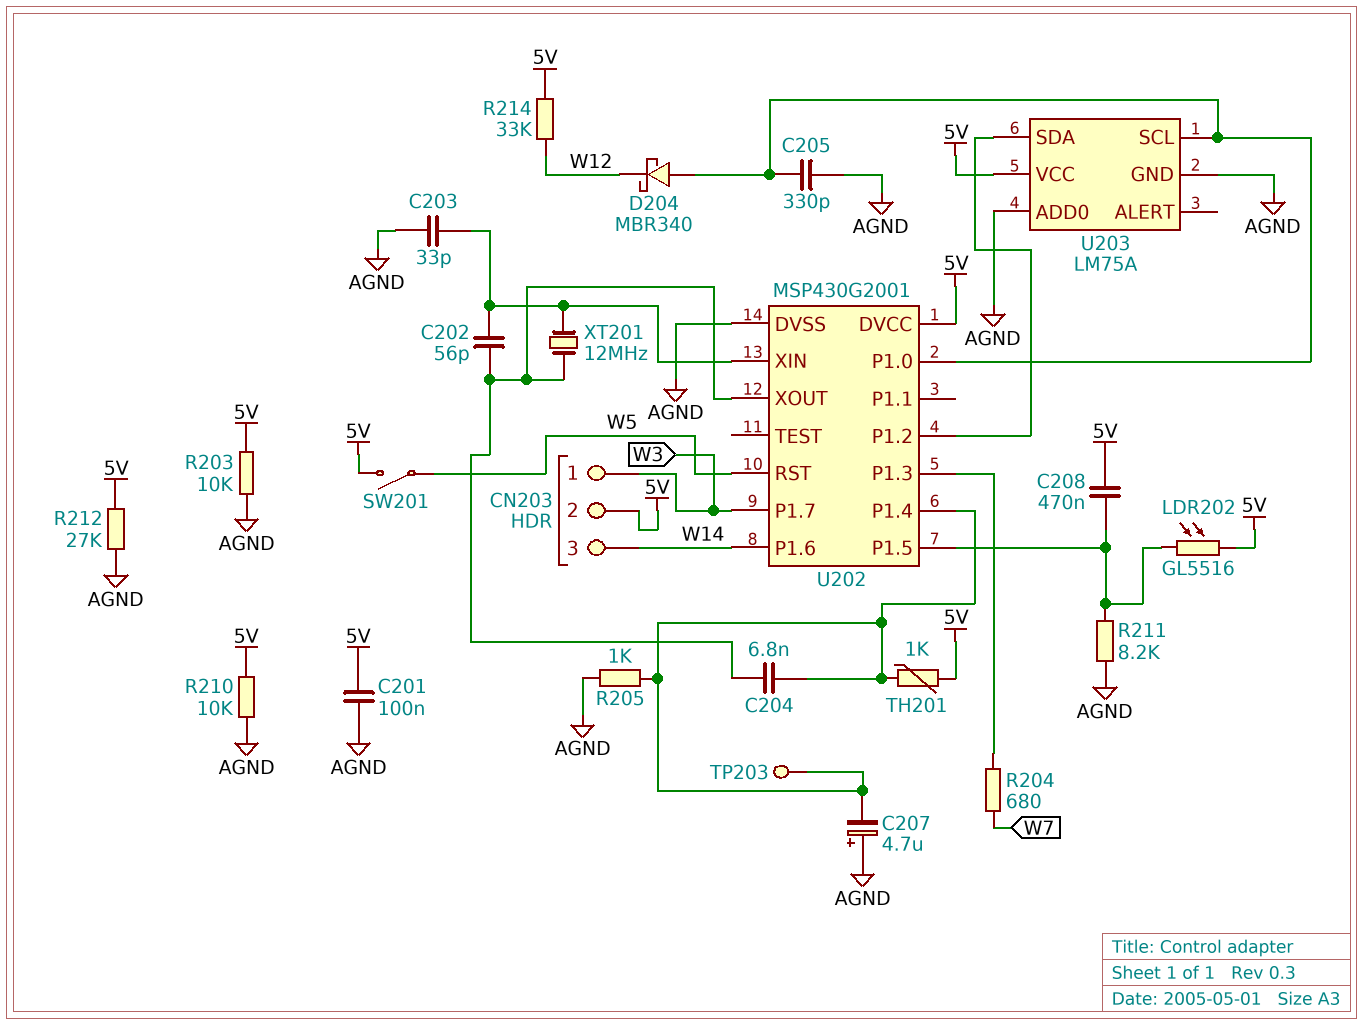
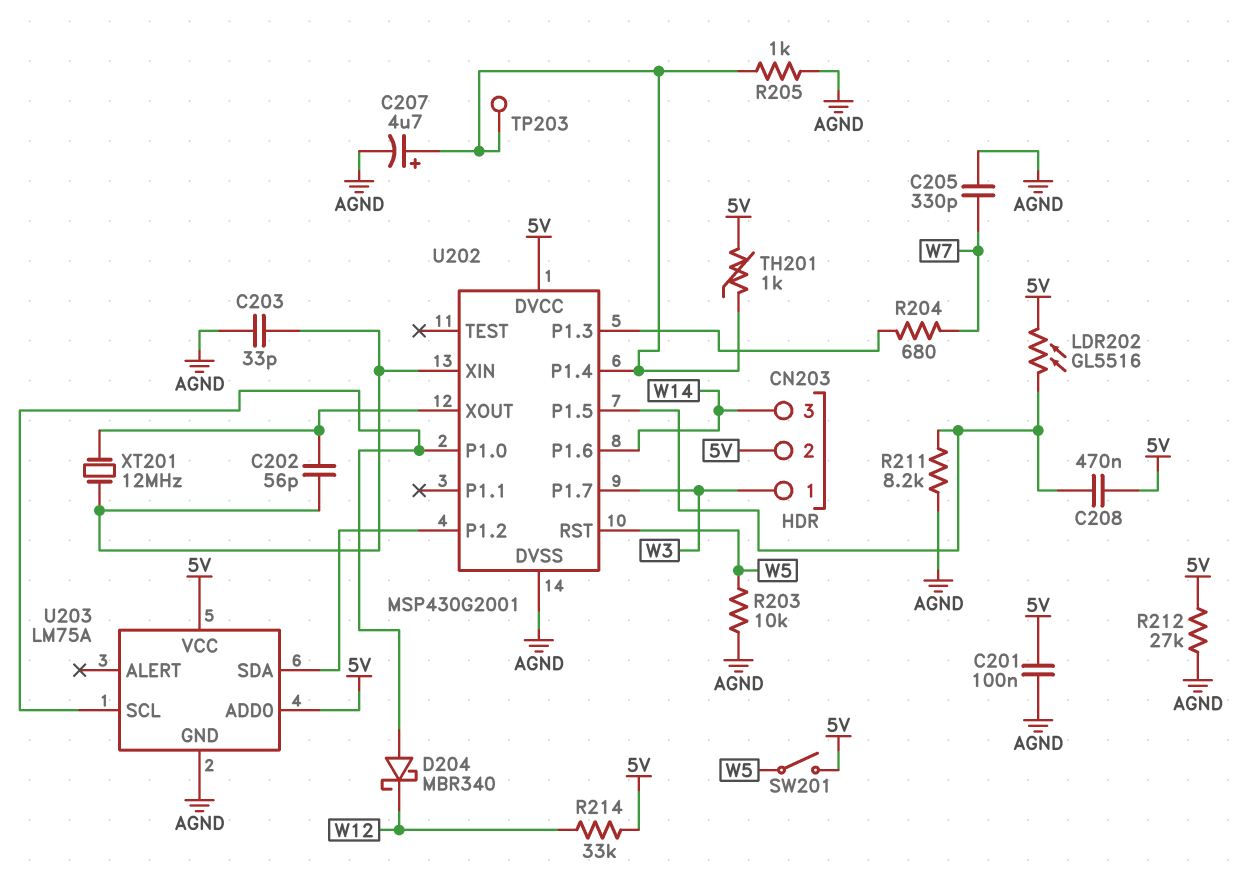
C204: 6.8nF (U202/P1.4, U202/XOUT) -> none
C205: 330pF (AGND, U202/P1.0) -> 330pF (AGND, W7)
C207: 4.7uF (plus AGND, minus U202/P1.4) -> 4.7uF (plus U202/P1.4, minus AGND)
R203: 10k (5V, AGND) -> 10k (AGND, W5)
R210: 10k (5V, AGND) -> none
U203 pin ADD0: AGND -> 5V

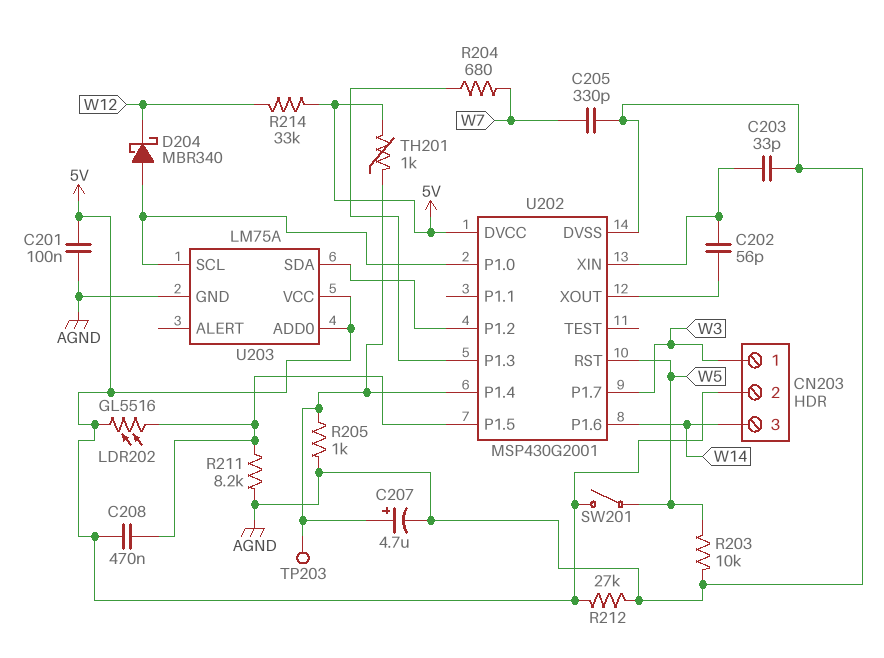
XT201: 12MHz (U202/XIN, U202/XOUT) -> none

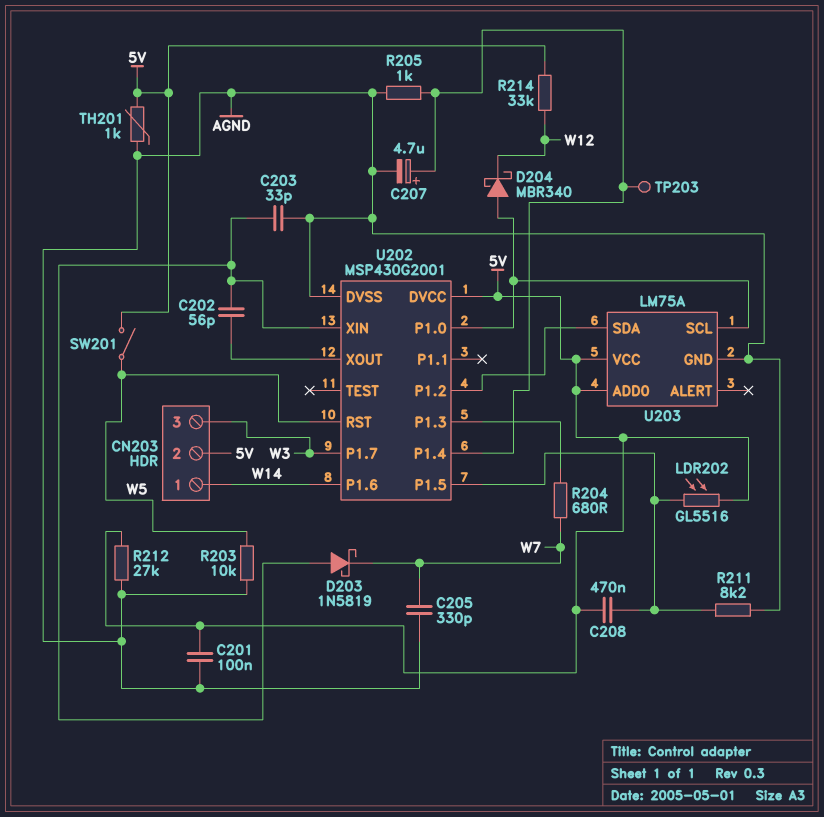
CN203 pin 1: W3 -> W14
CN203 pin 3: W14 -> W3
D203: none -> schottky 1N5819 (A U202/XIN, K W7)
TH201: 1k (5V, U202/P1.4) -> 1k (5V, AGND)

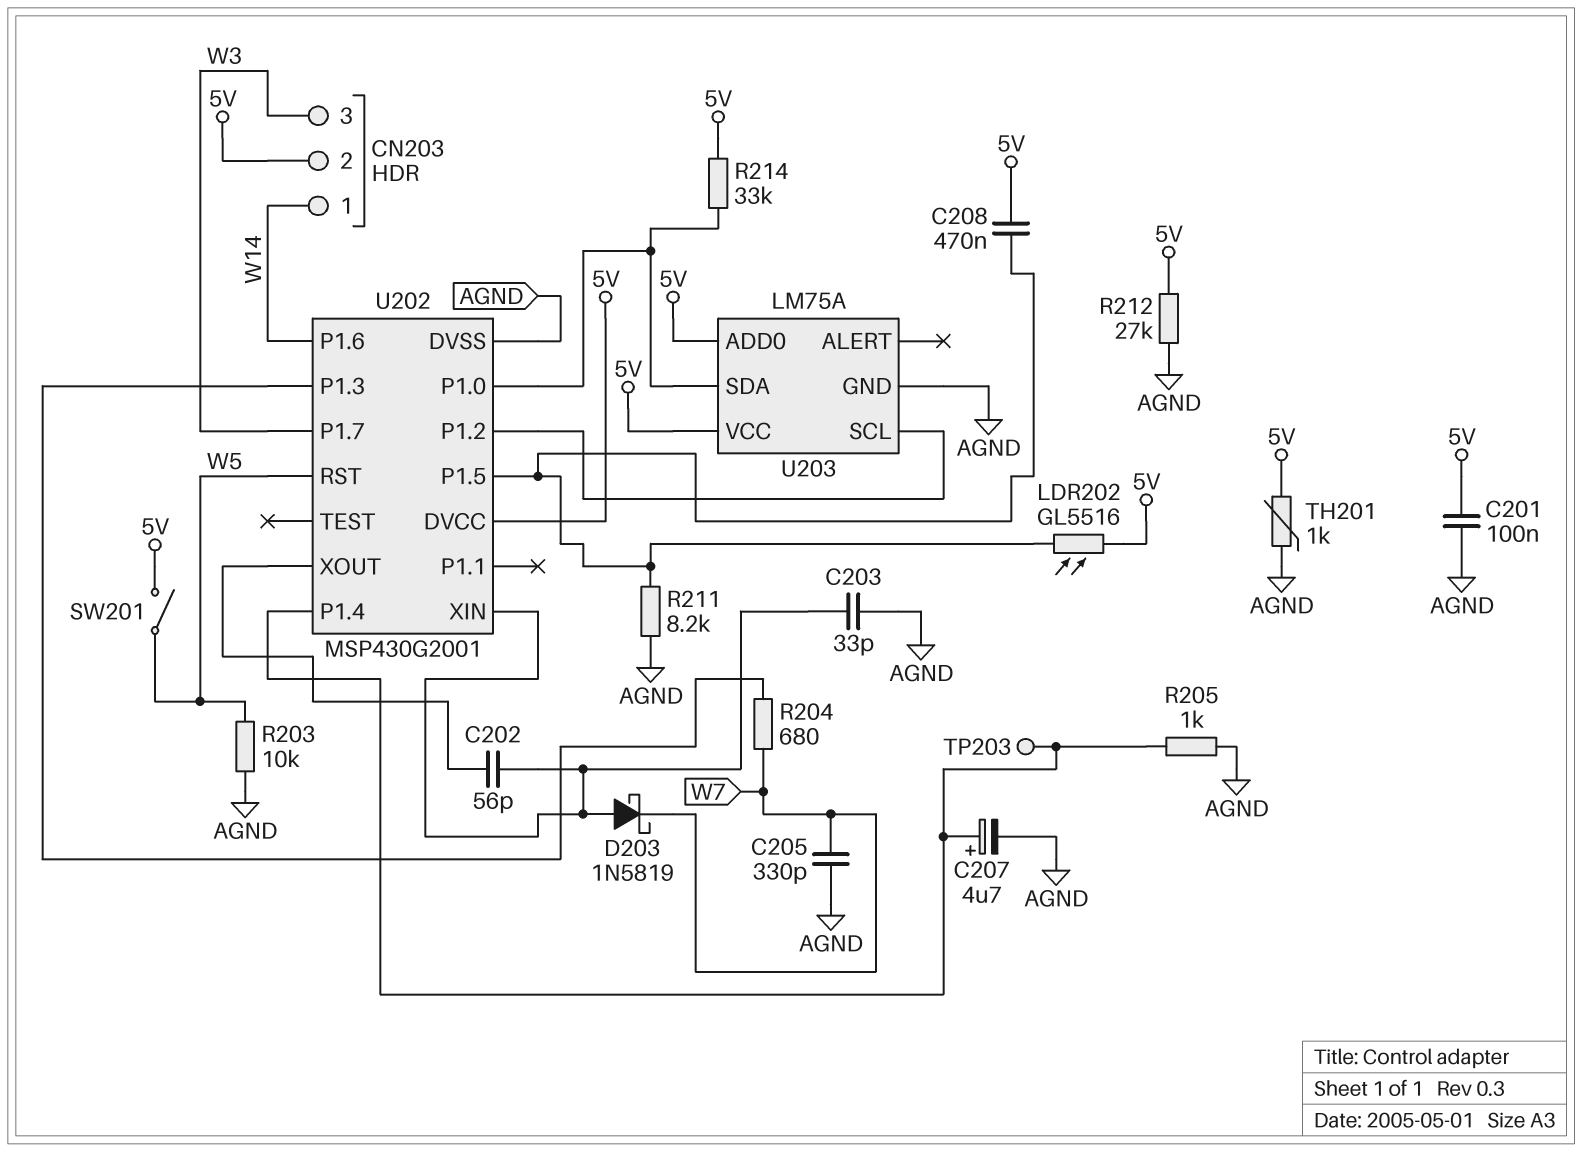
D204: schottky MBR340 (A U202/P1.0, K W12) -> none
R214: 33k (5V, W12) -> 33k (5V, U202/P1.0)
U203 pin SCL: U202/P1.0 -> U202/P1.2
U203 pin SDA: U202/P1.2 -> U202/P1.0

